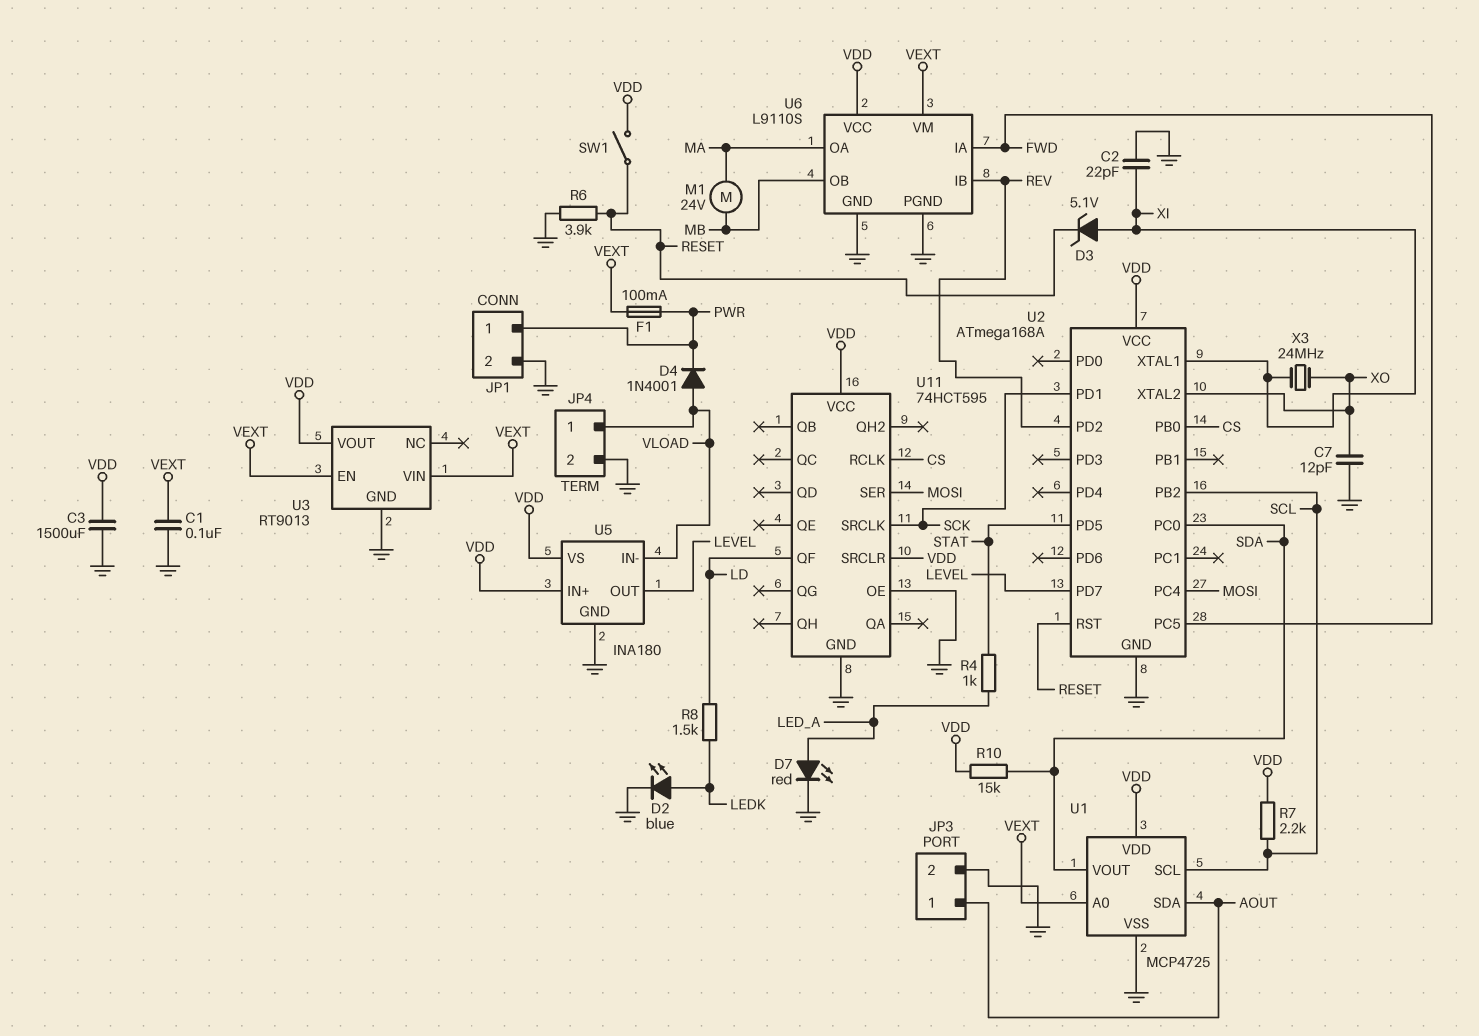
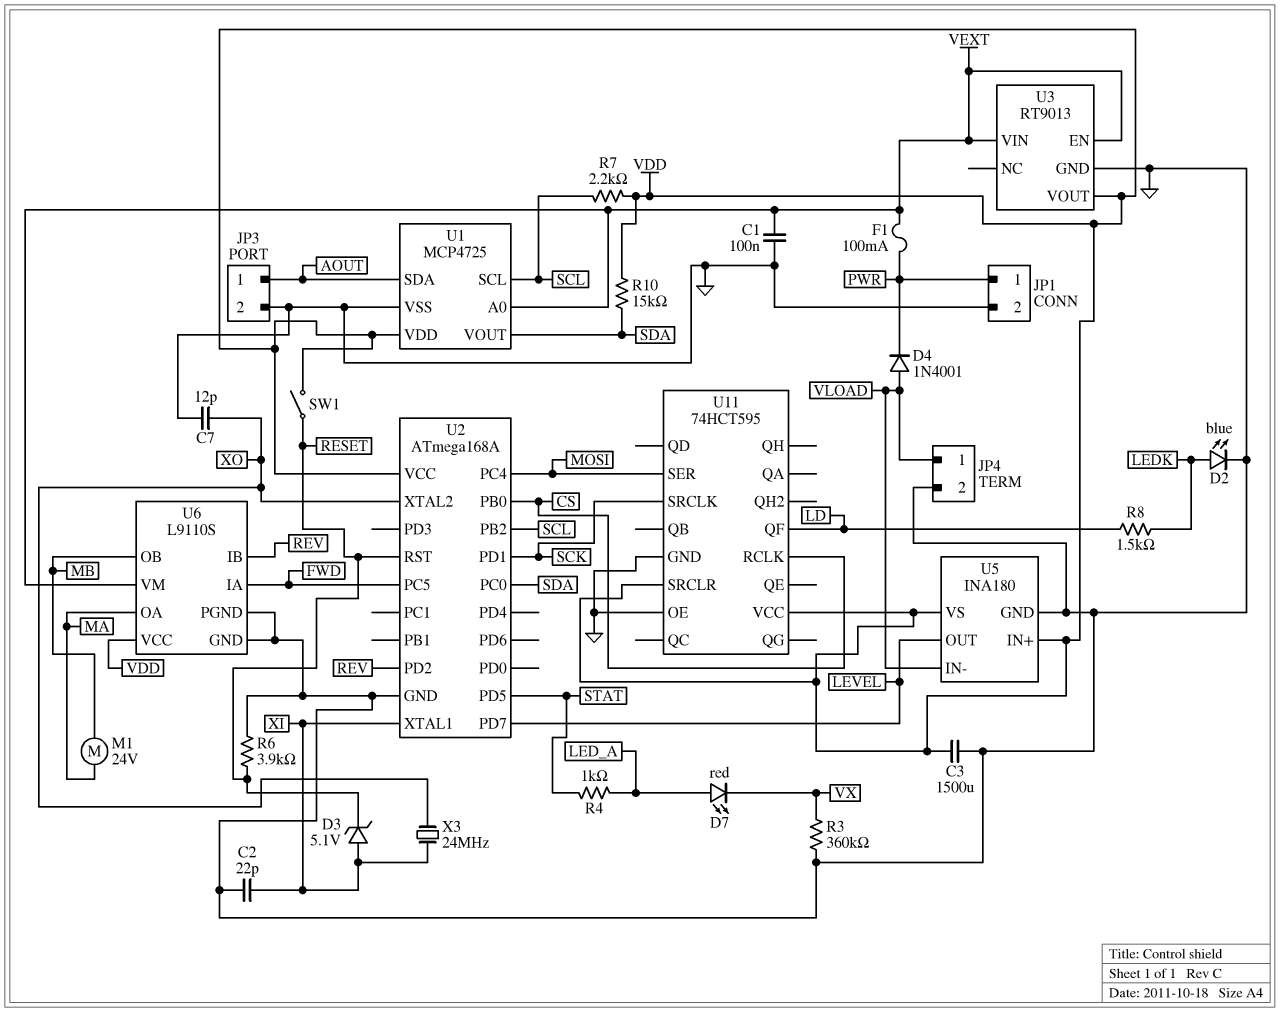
D7: LED red (A LED_A, K GND) -> LED red (A LED_A, K VX)
R3: none -> 360k (GND, VX)

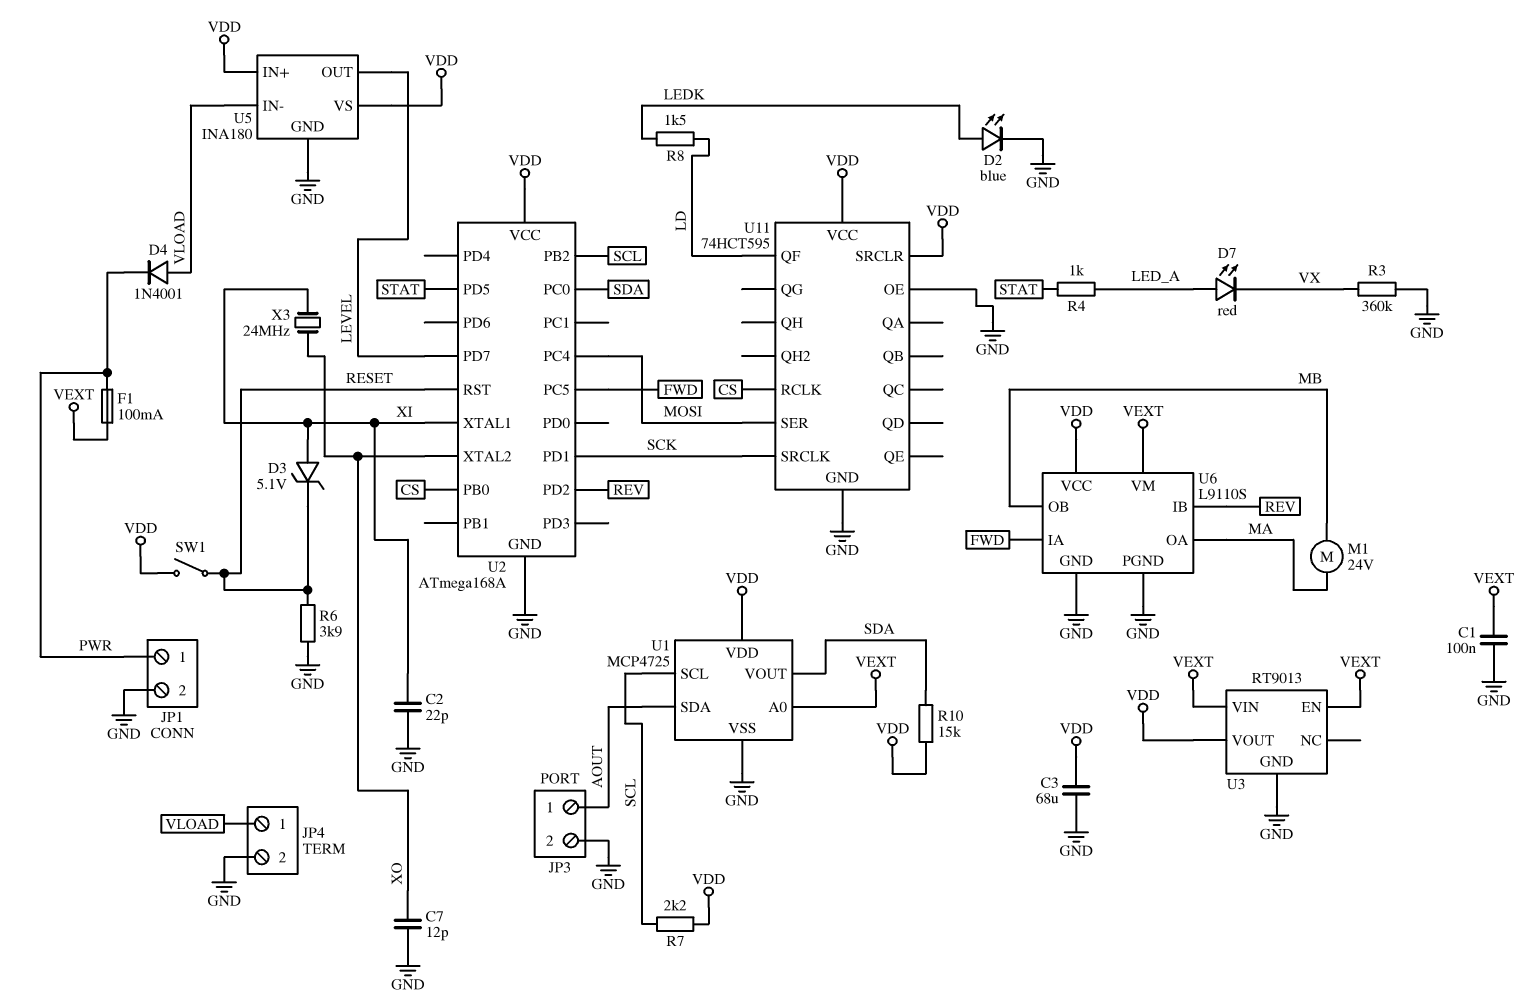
C3: 1500uF (GND, VDD) -> 68uF (GND, VDD)

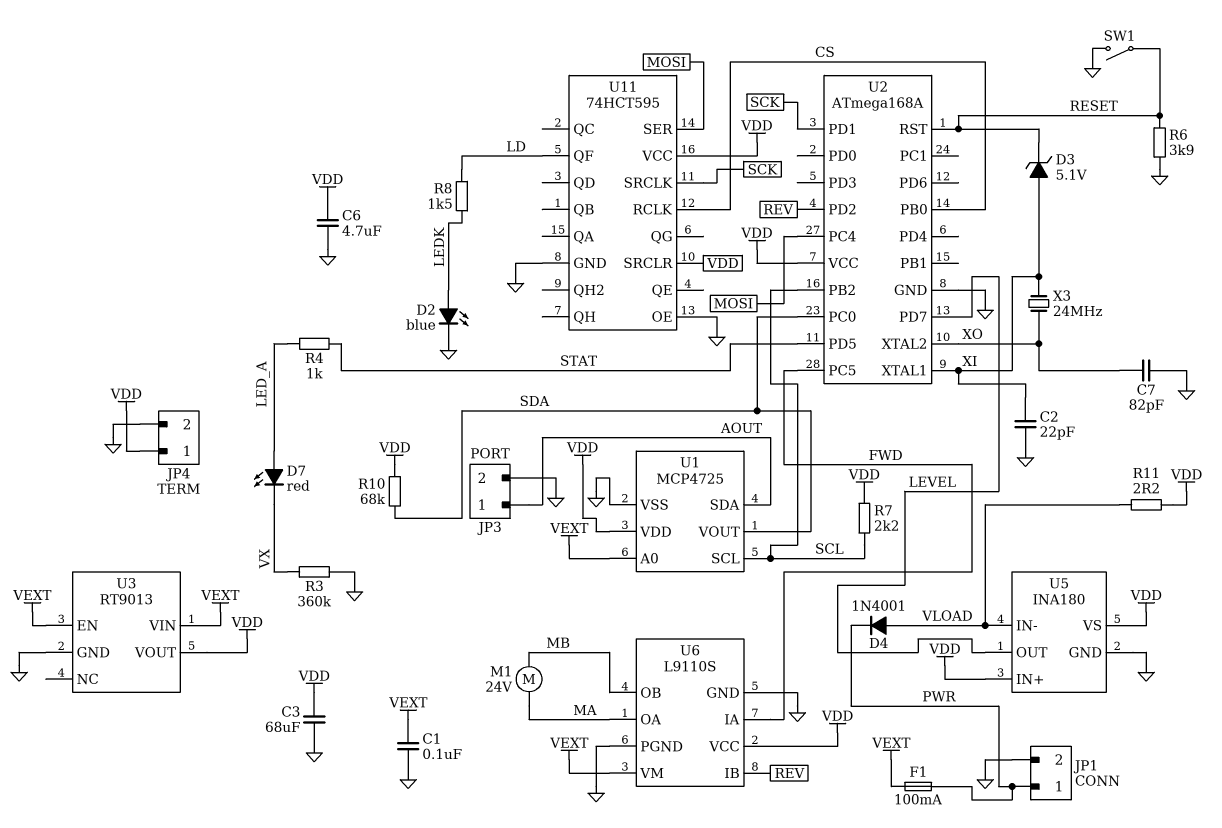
C6: none -> 4.7uF (GND, VDD)
C7: 12pF (GND, XO) -> 82pF (GND, XO)
JP4 pin 1: VLOAD -> VDD
R10: 15k (SDA, VDD) -> 68k (SDA, VDD)
R11: none -> 2.2 (VDD, VLOAD)
SW1: switch (RESET, VDD) -> switch (GND, RESET)

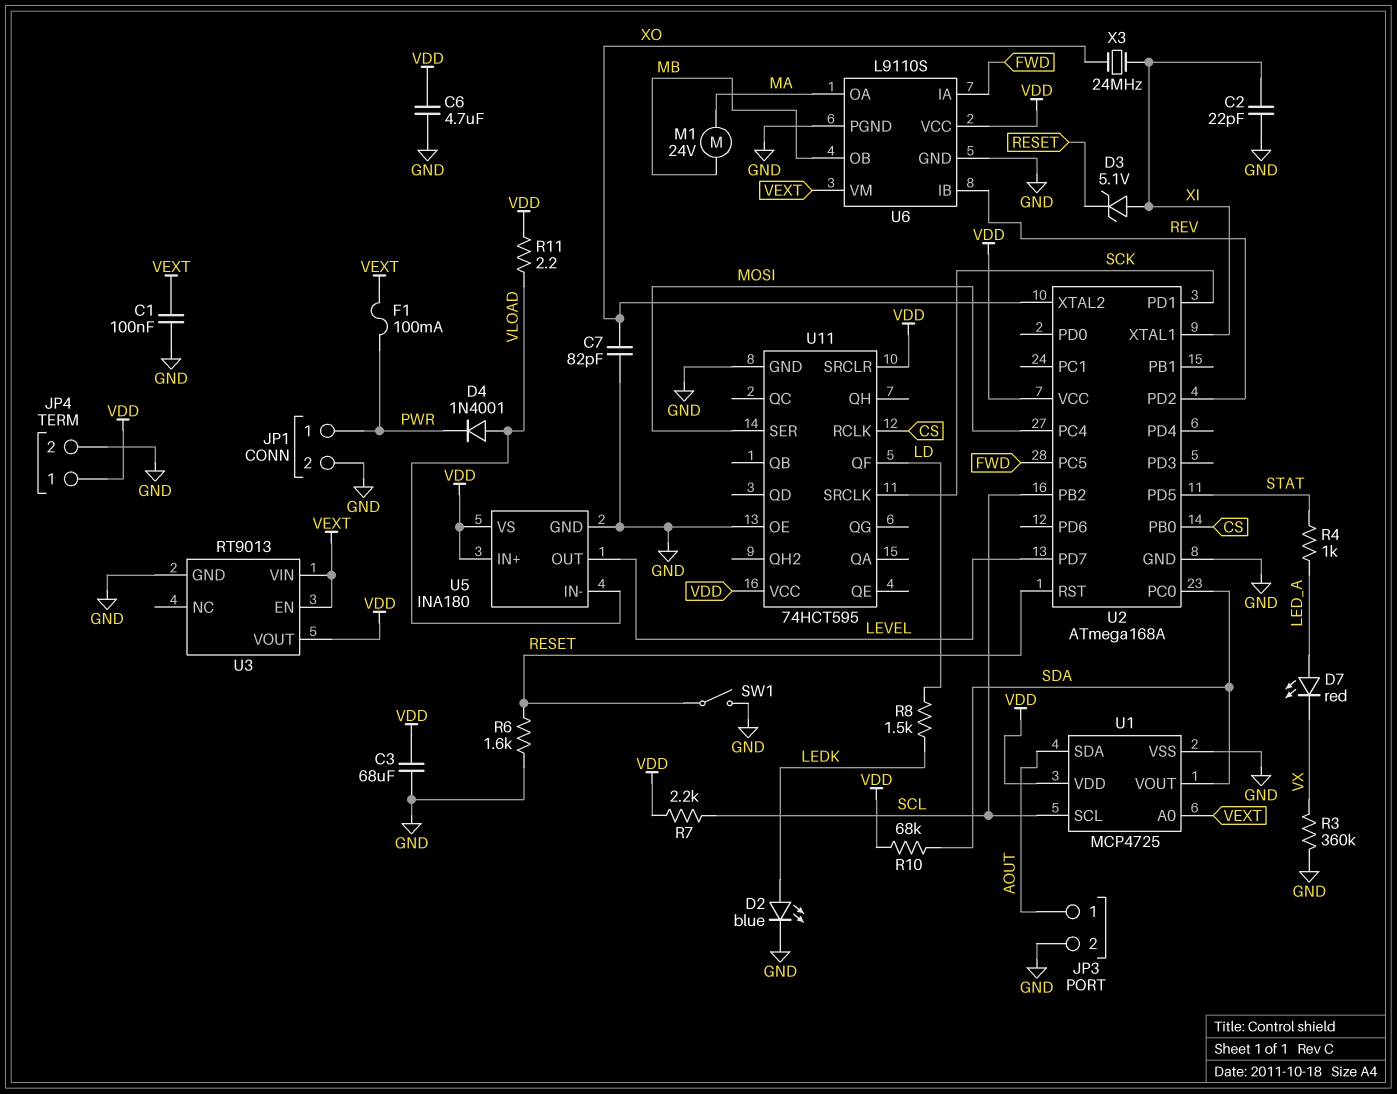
R6: 3.9k (GND, RESET) -> 1.6k (GND, RESET)

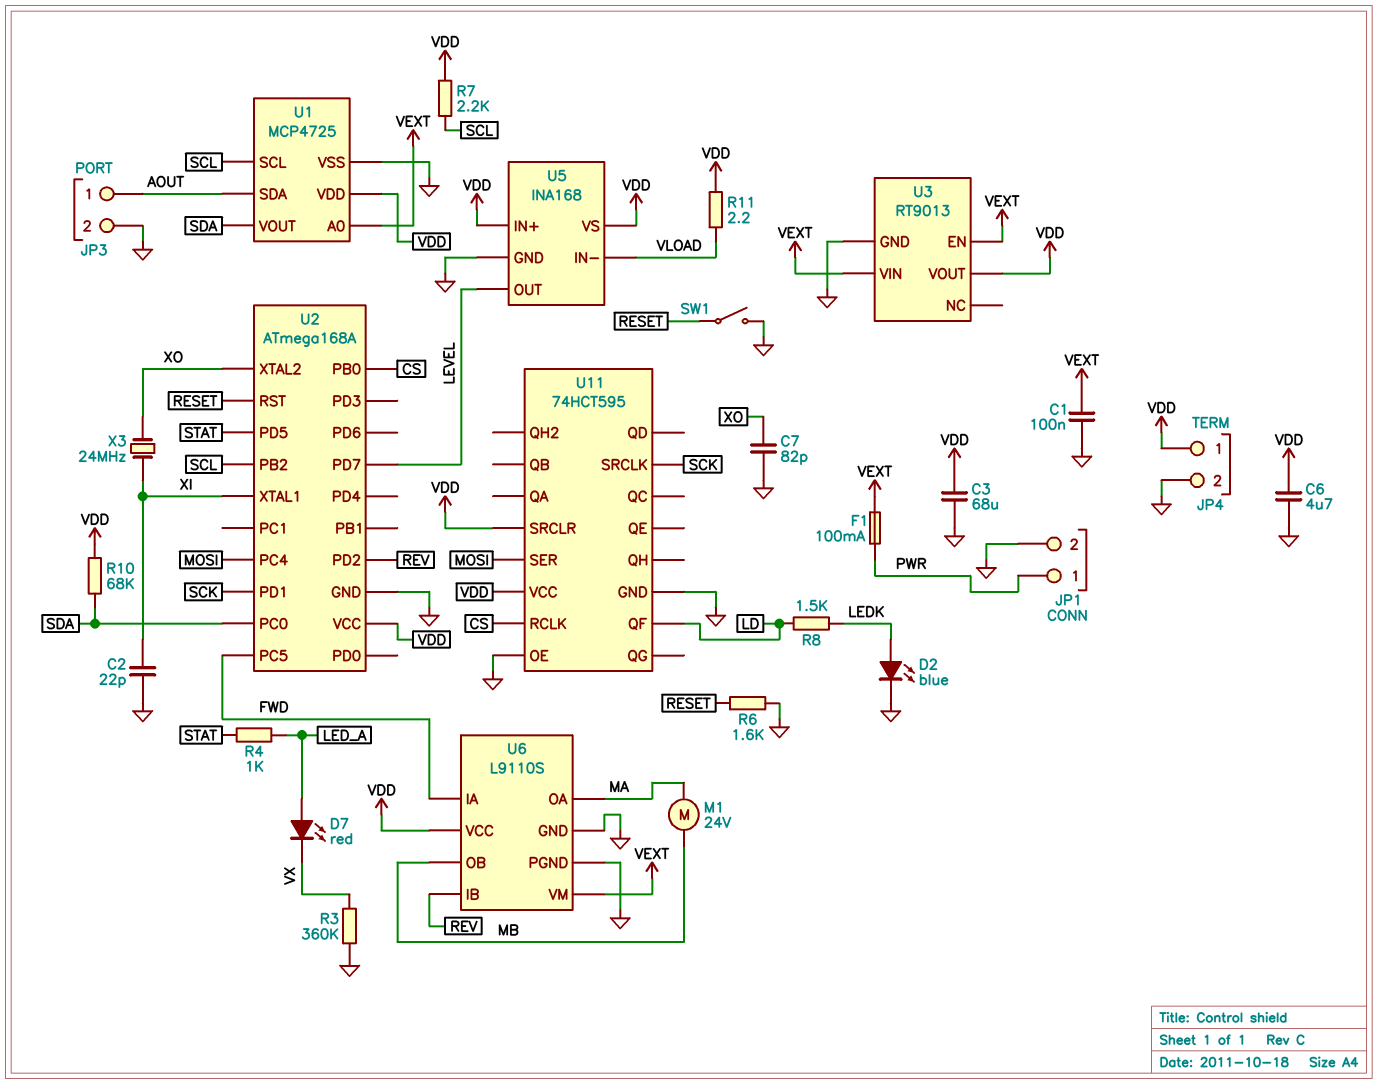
D3: zener 5.1V (A XI, K RESET) -> none
D4: diode 1N4001 (A VLOAD, K PWR) -> none
U5: INA180 -> INA168

